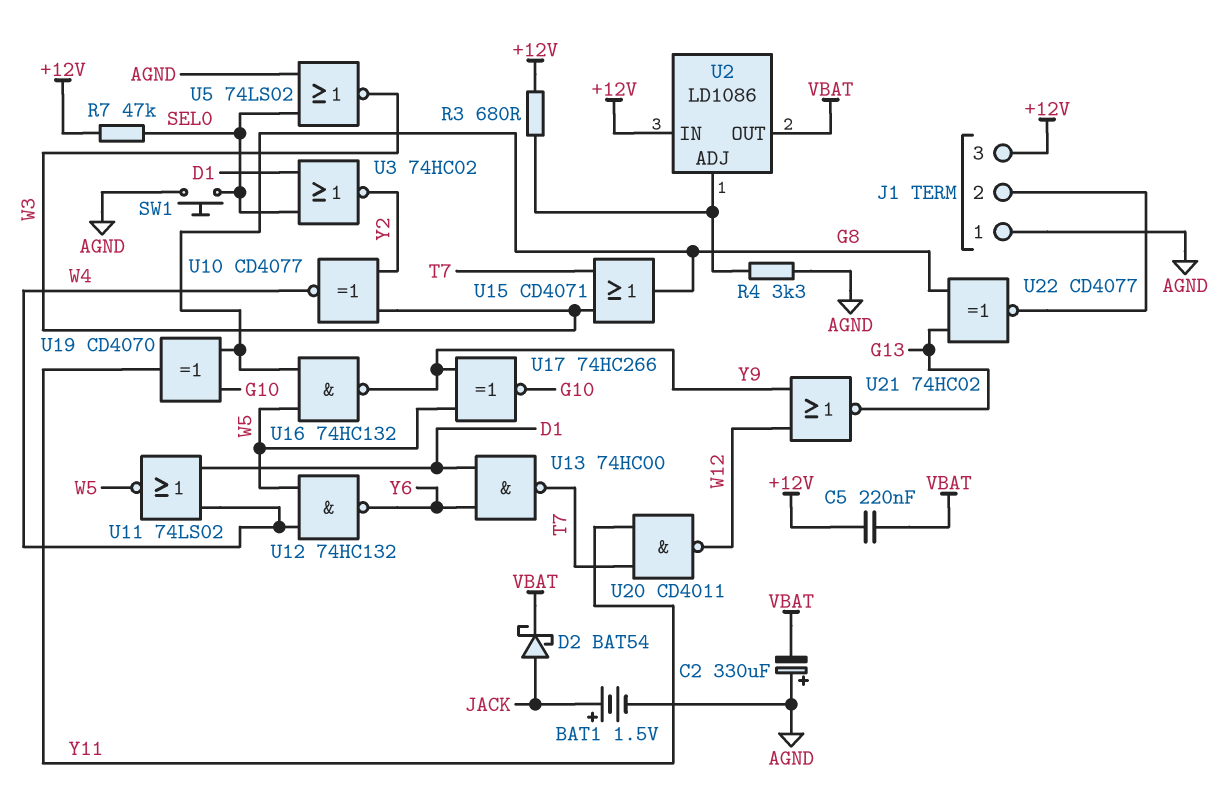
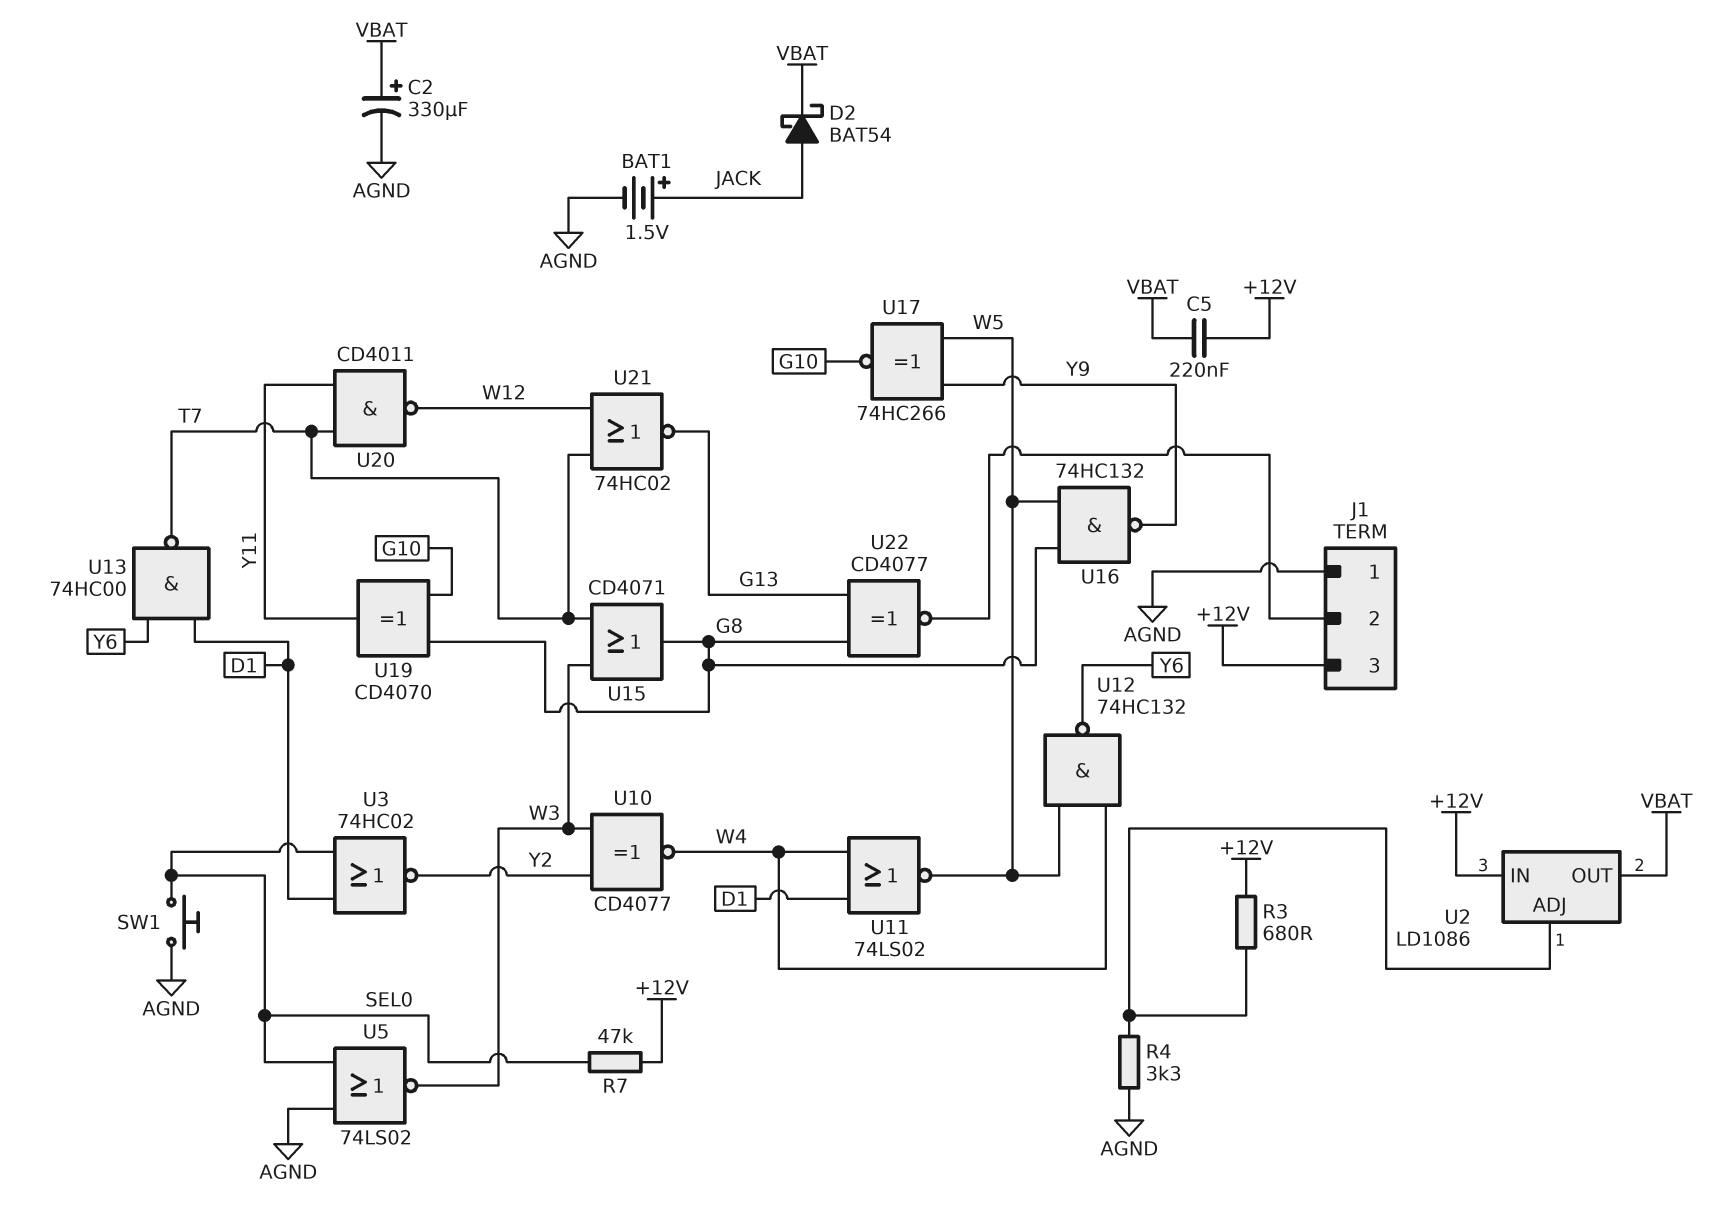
C2: 330uF (plus AGND, minus VBAT) -> 330uF (plus VBAT, minus AGND)
U21: NOR 74HC02 (in W12, in Y9, out G13) -> NOR 74HC02 (in T7, in W12, out G13)

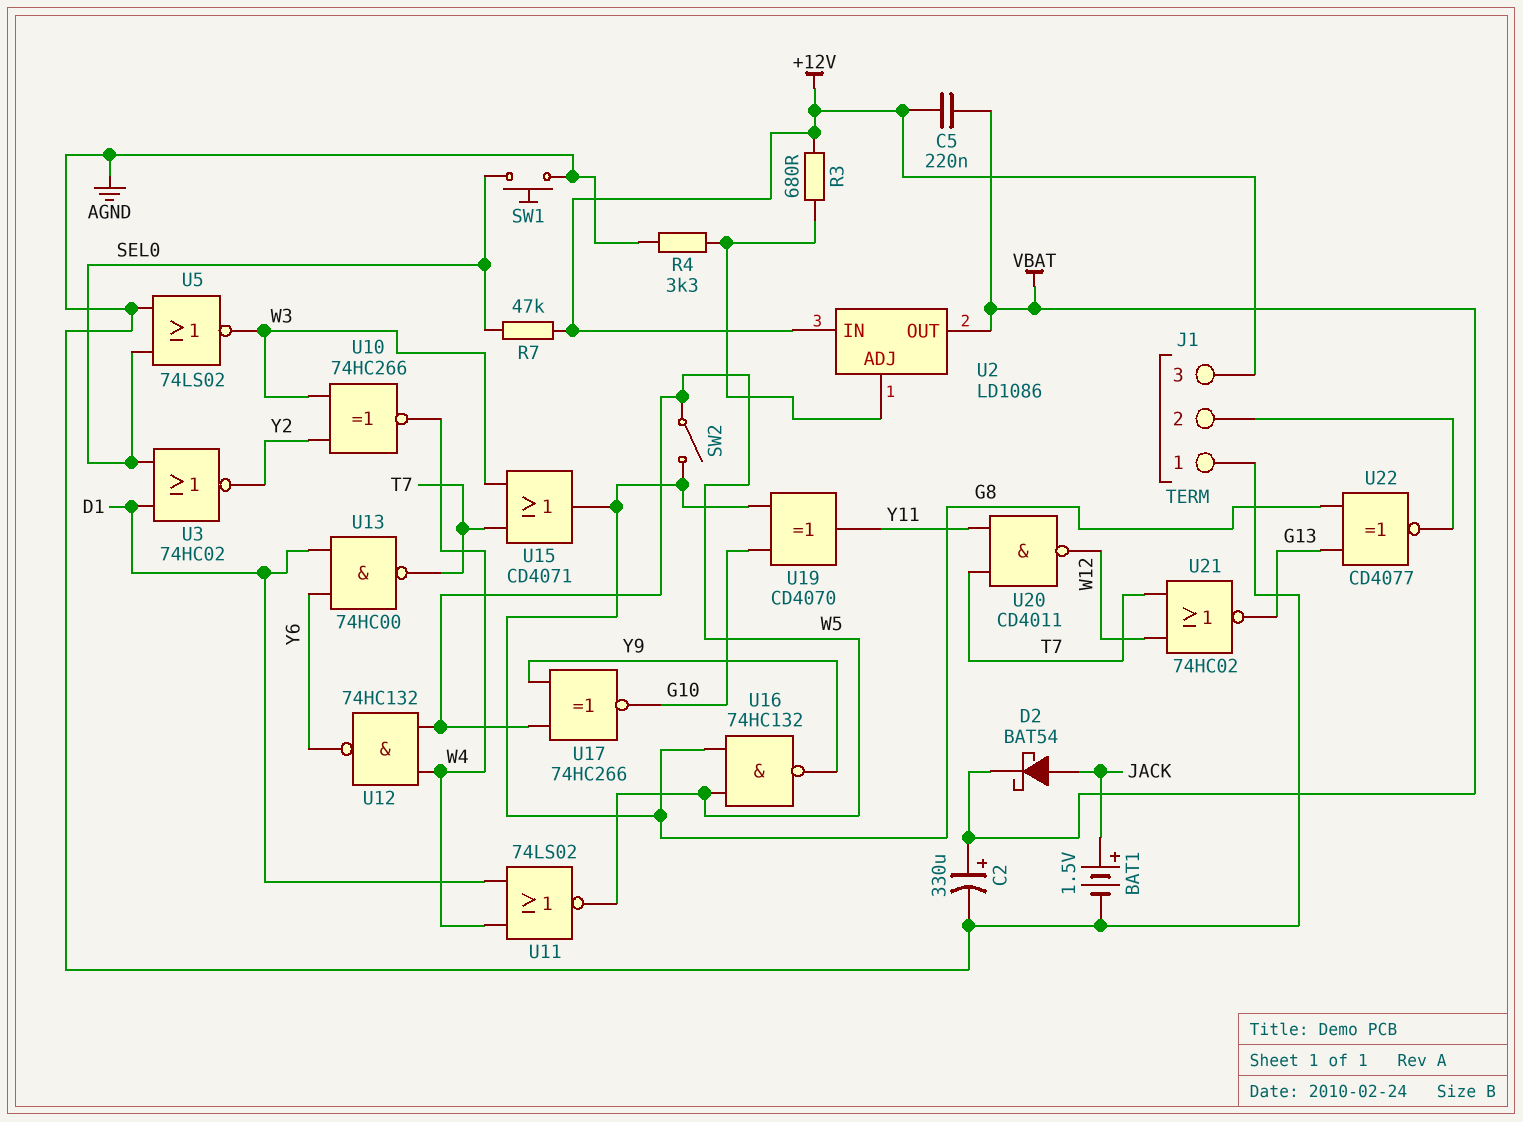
SW2: none -> switch (G8, W5)
U10: XNOR CD4077 (in W3, in Y2, out W4) -> XNOR 74HC266 (in W3, in Y2, out W4)

